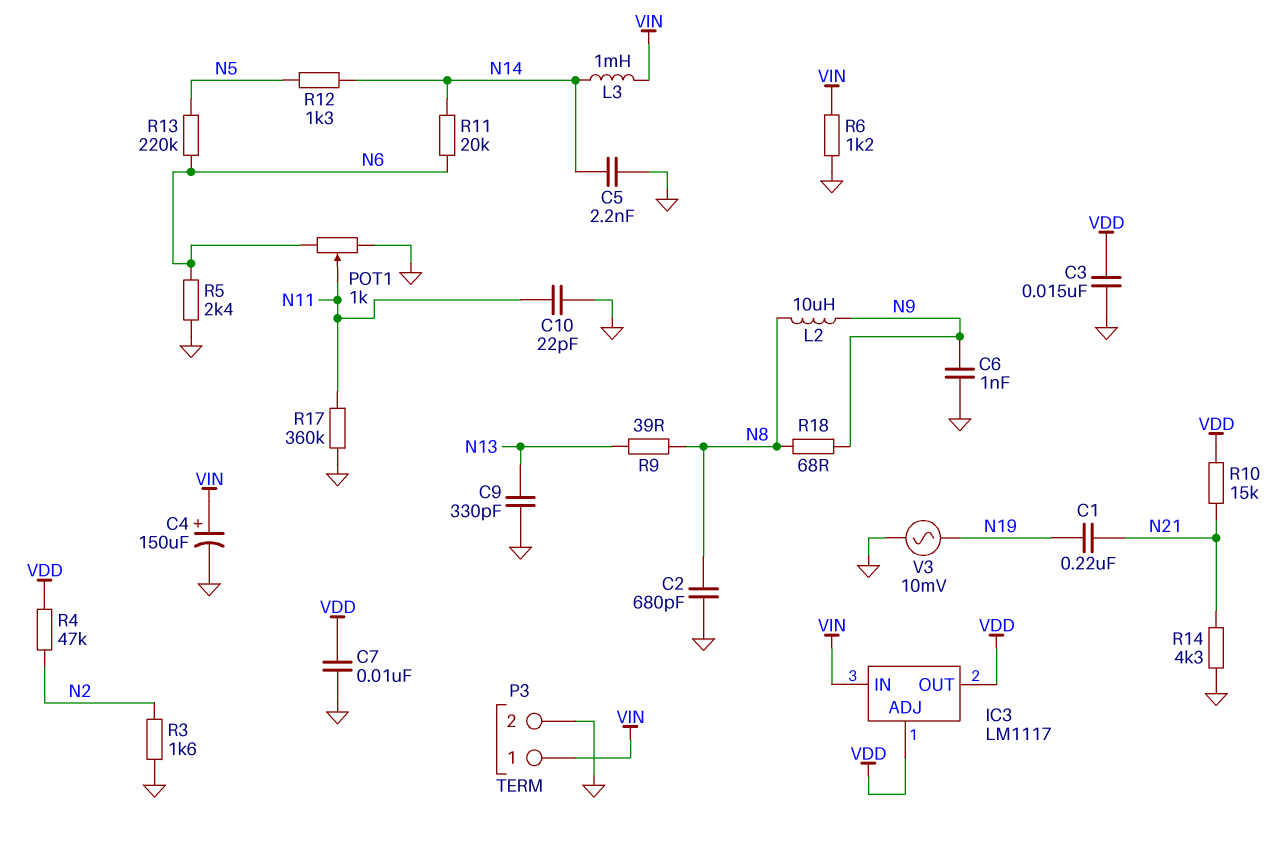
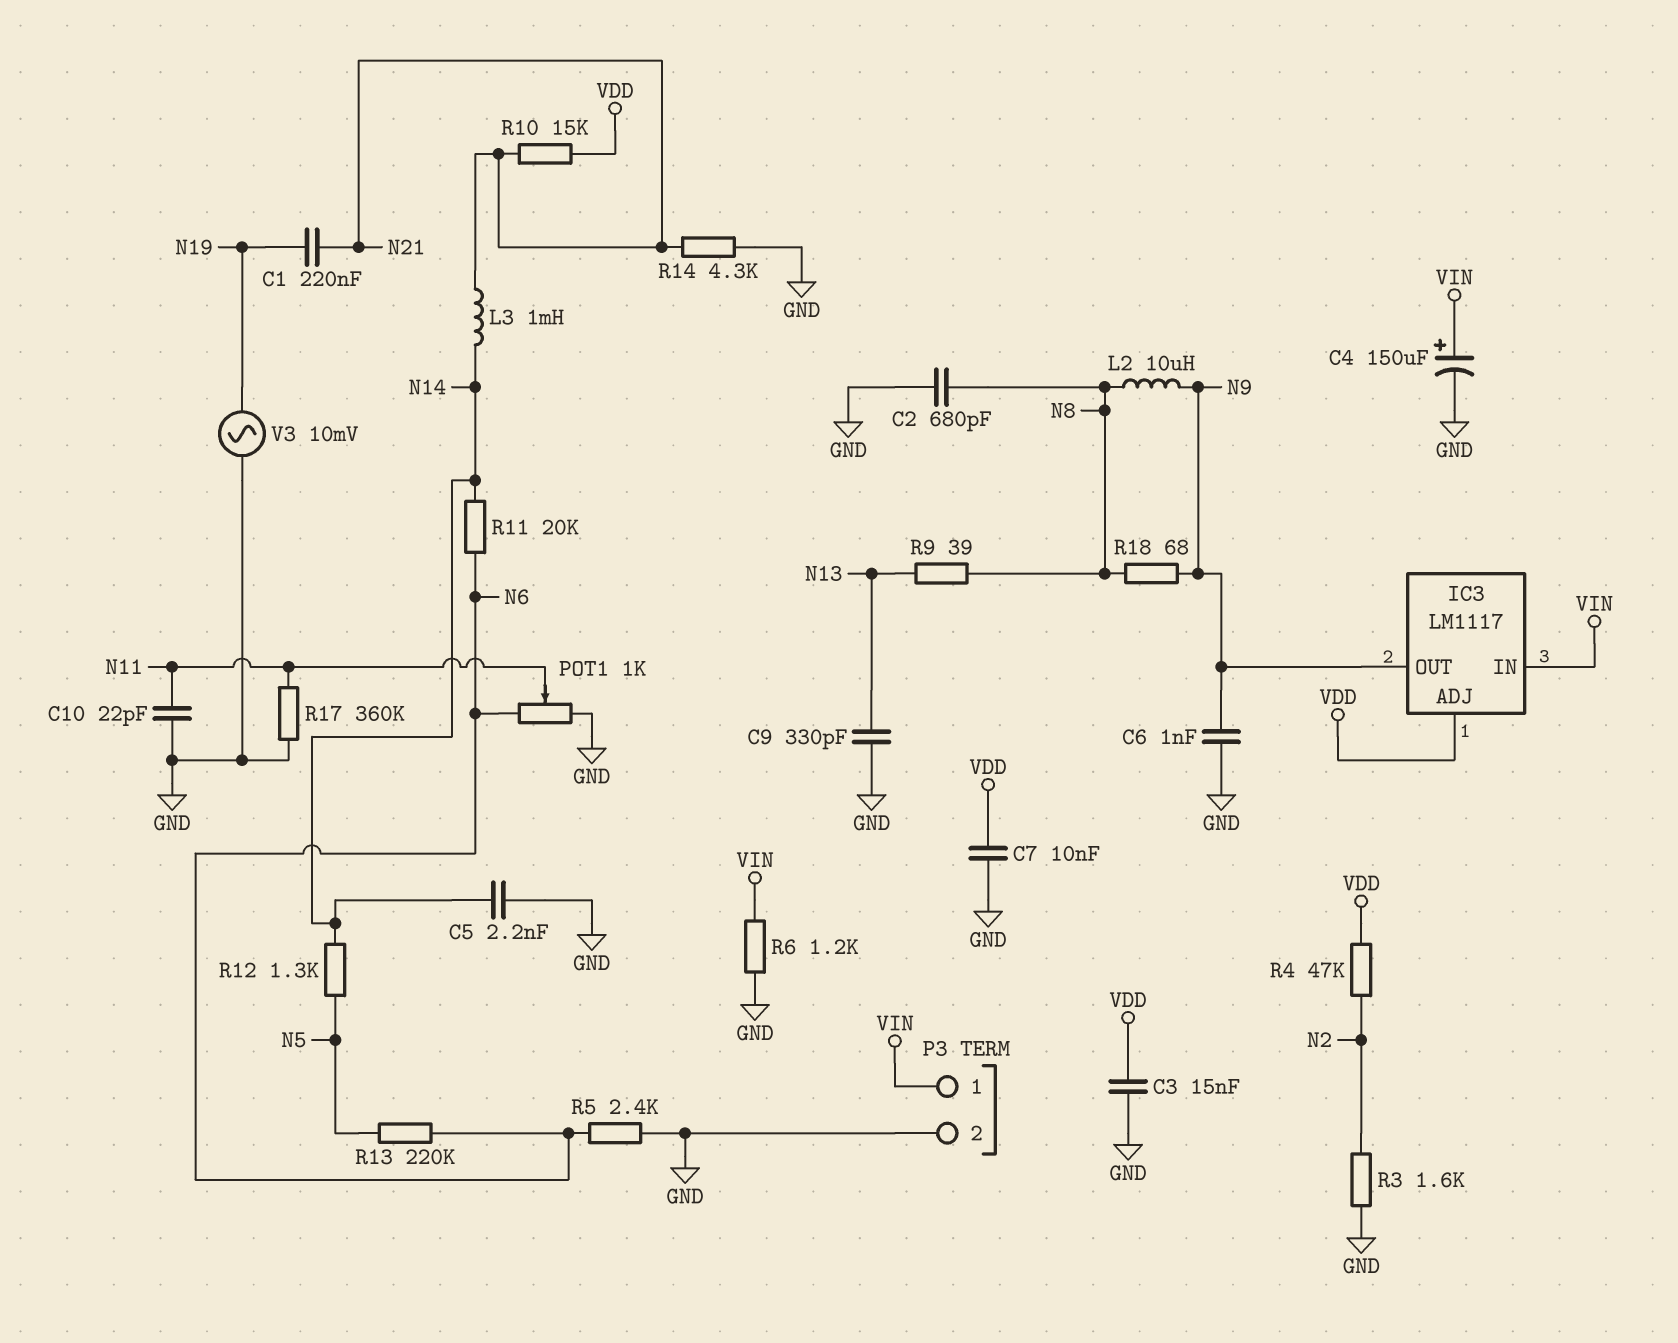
IC3 pin OUT: VDD -> N9
L3: 1mH (N14, VIN) -> 1mH (N14, N21)

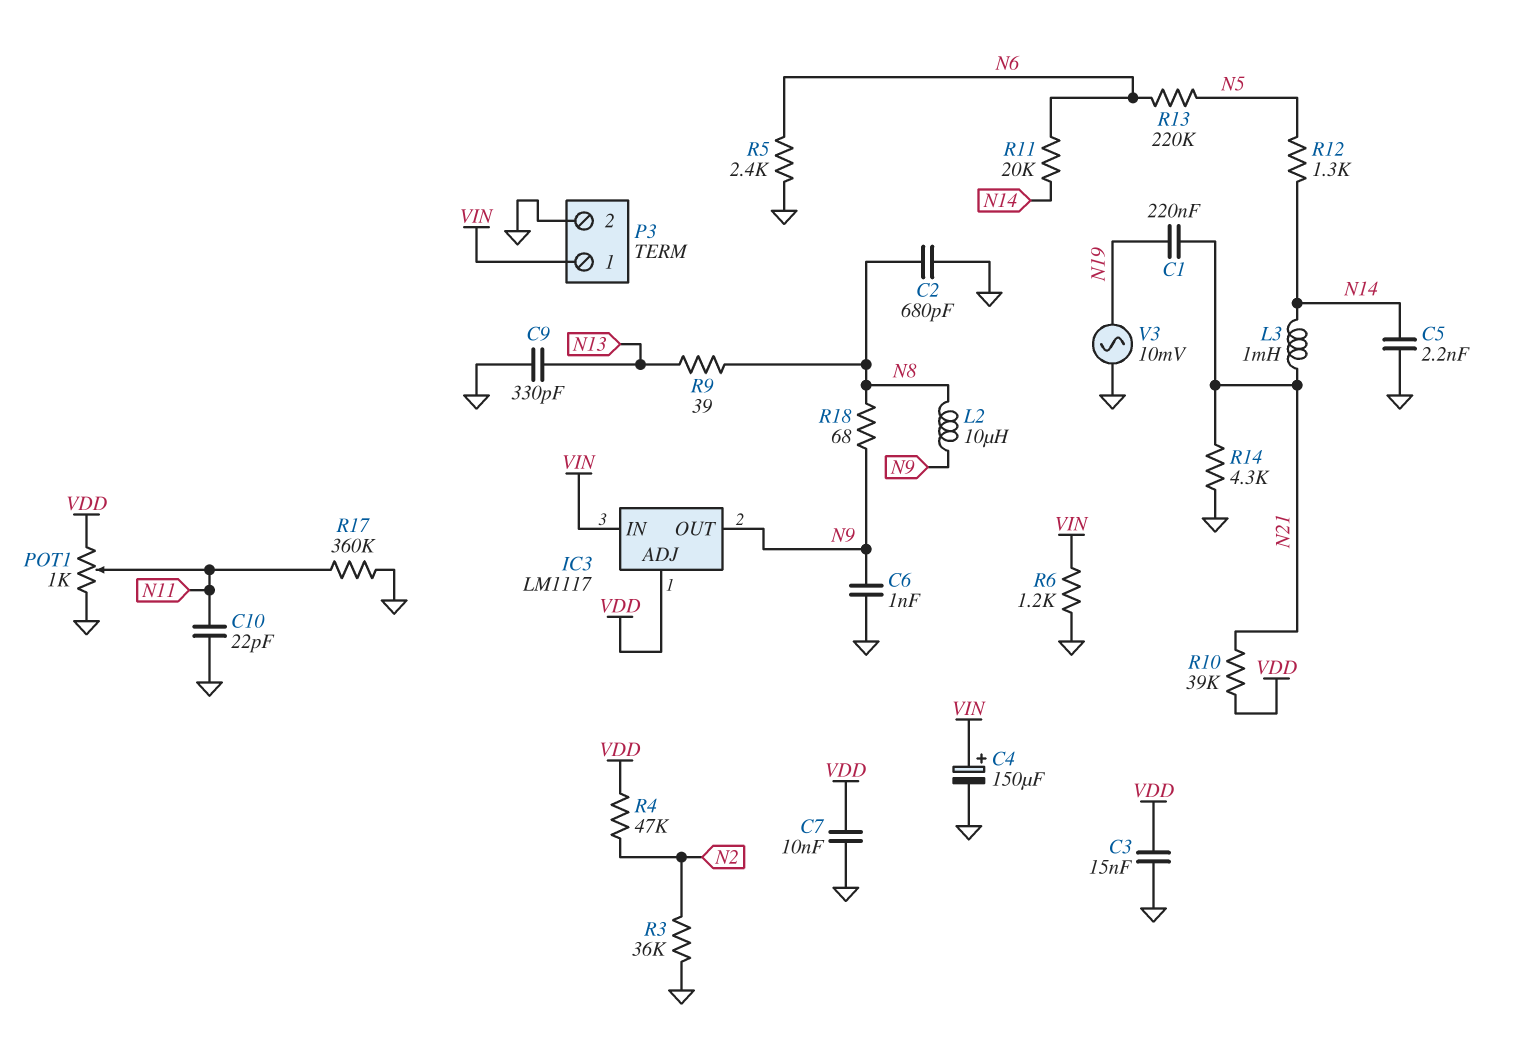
POT1: 1k (GND, N6, wiper N11) -> 1k (GND, VDD, wiper N11)
R3: 1.6k (GND, N2) -> 36k (GND, N2)
R10: 15k (N21, VDD) -> 39k (N21, VDD)

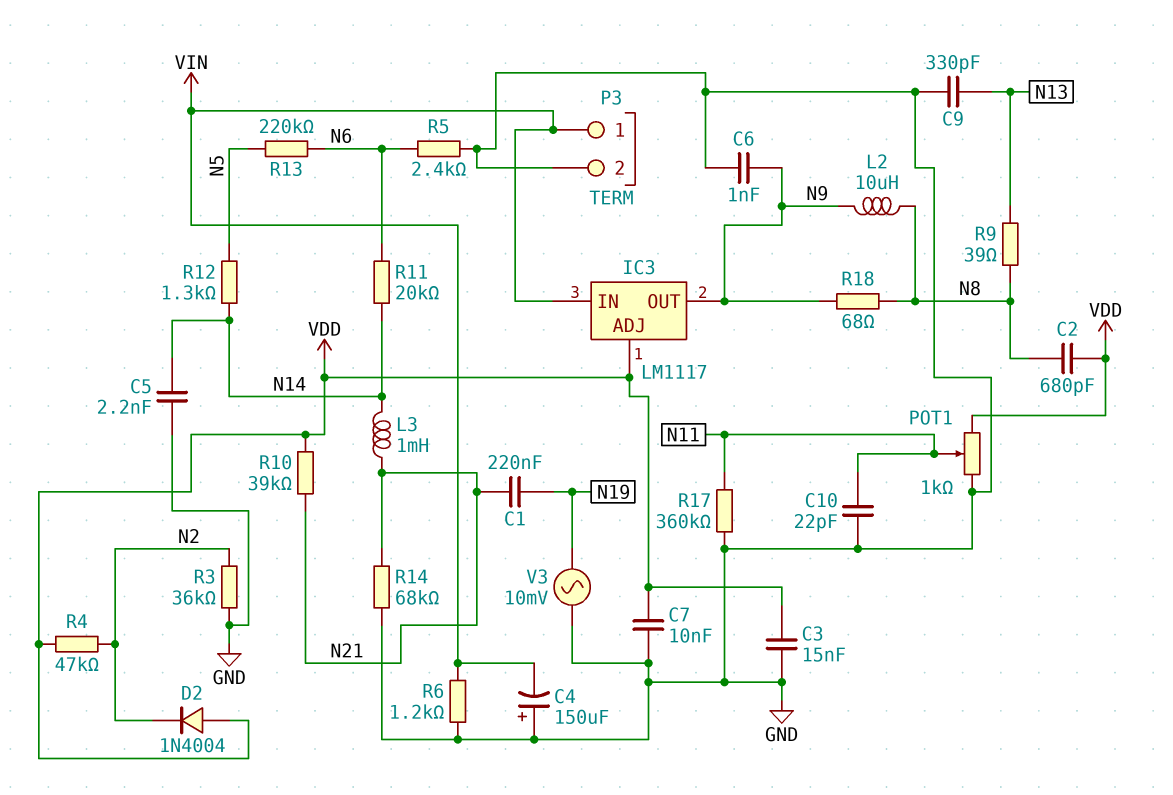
C2: 680pF (GND, N8) -> 680pF (N8, VDD)
C4: 150uF (plus VIN, minus GND) -> 150uF (plus GND, minus VIN)
D2: none -> diode 1N4004 (A VDD, K N2)
R14: 4.3k (GND, N21) -> 68k (GND, N21)

